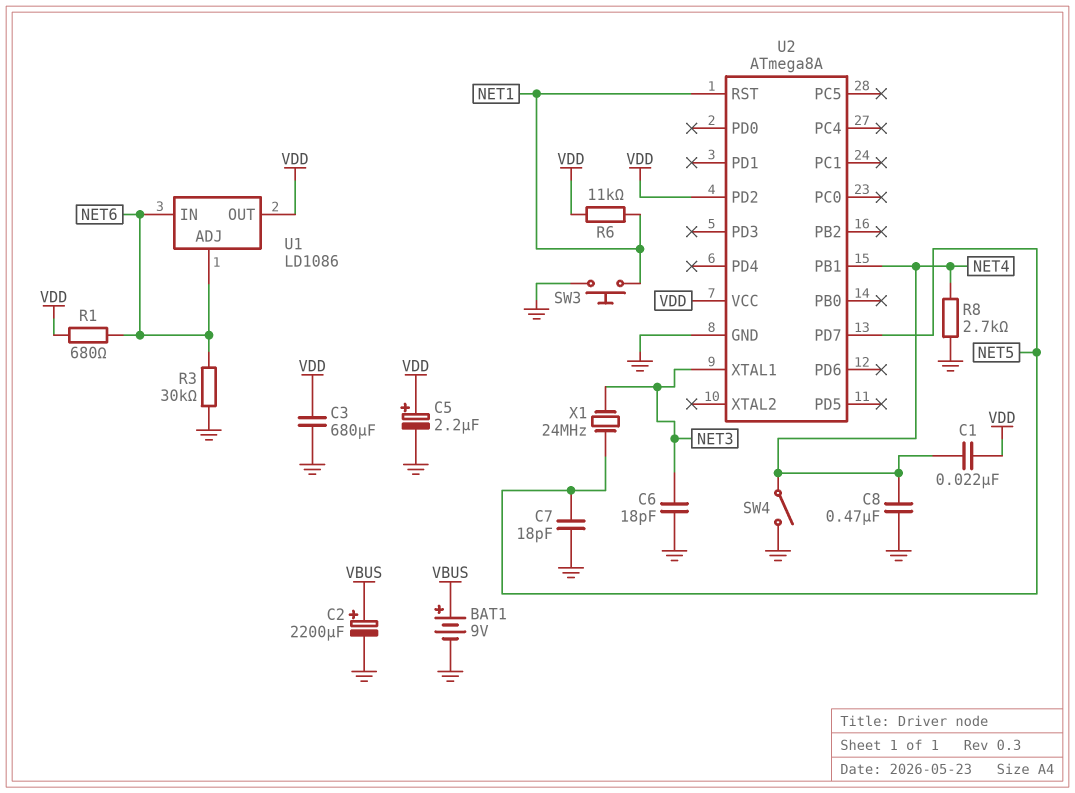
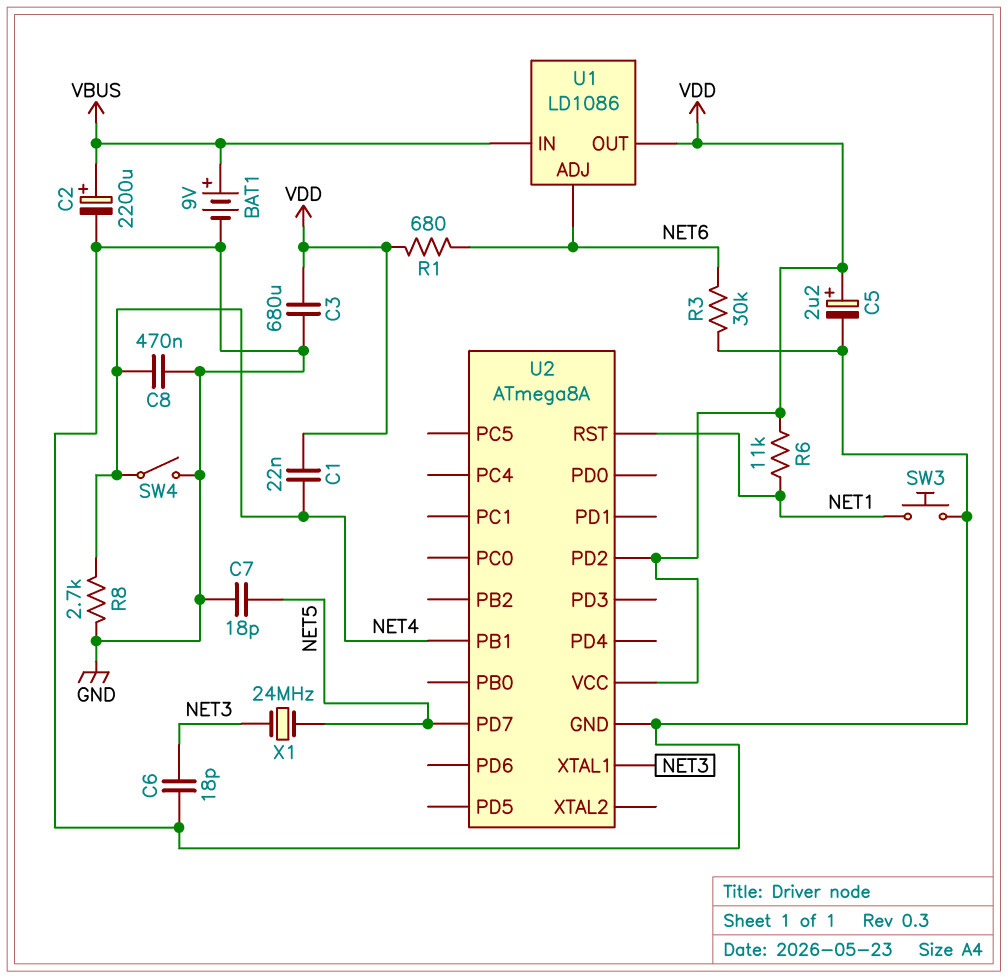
U1 pin IN: NET6 -> VBUS

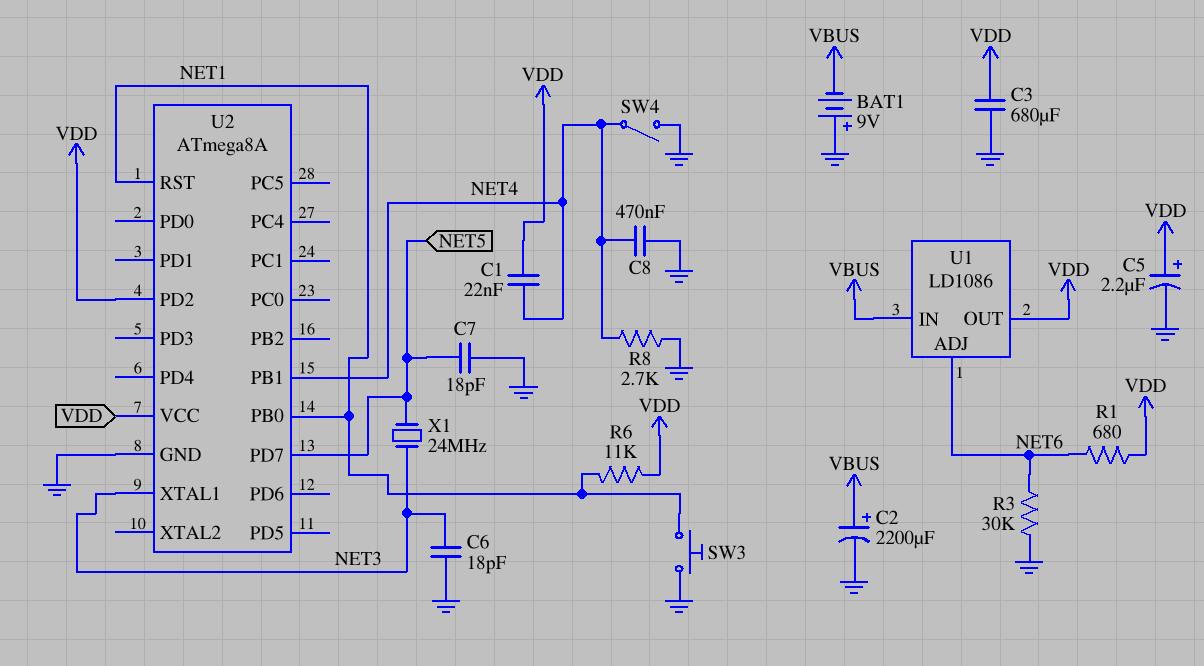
BAT1: 9V (plus VBUS, minus GND) -> 9V (plus GND, minus VBUS)
U2 pin PB0: none -> NET1

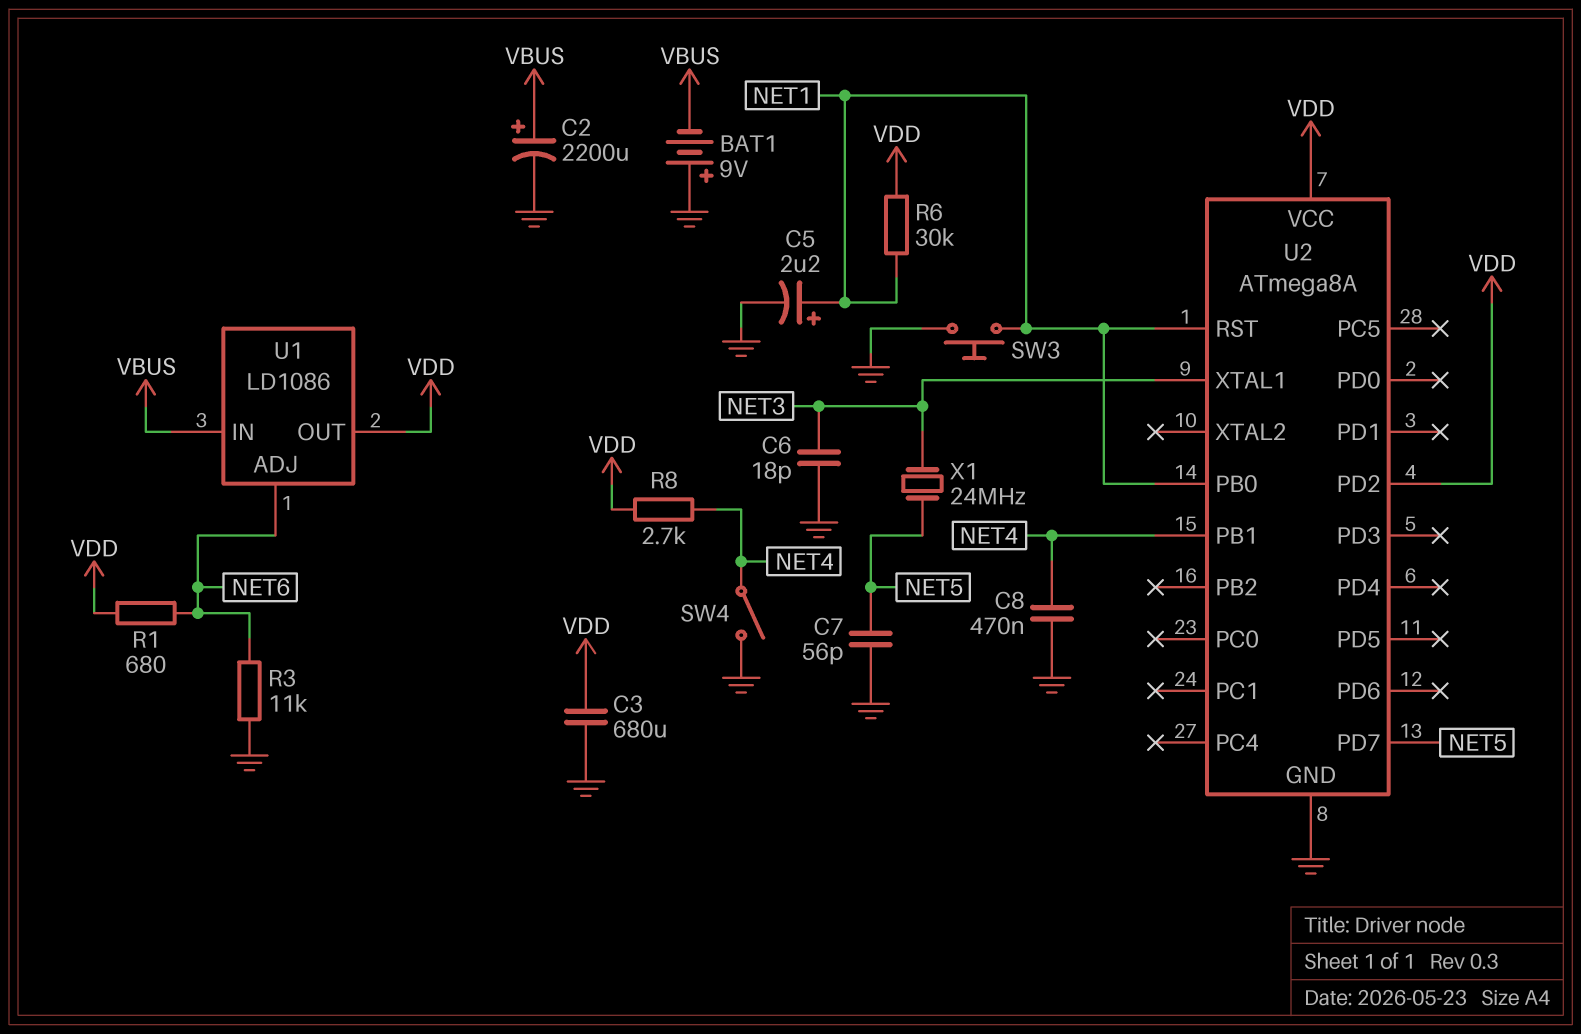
C1: 22nF (NET4, VDD) -> none
C5: 2.2uF (plus VDD, minus GND) -> 2.2uF (plus NET1, minus GND)
C7: 18pF (GND, NET5) -> 56pF (GND, NET5)
R3: 30k (GND, NET6) -> 11k (GND, NET6)
R6: 11k (NET1, VDD) -> 30k (NET1, VDD)
R8: 2.7k (GND, NET4) -> 2.7k (NET4, VDD)

